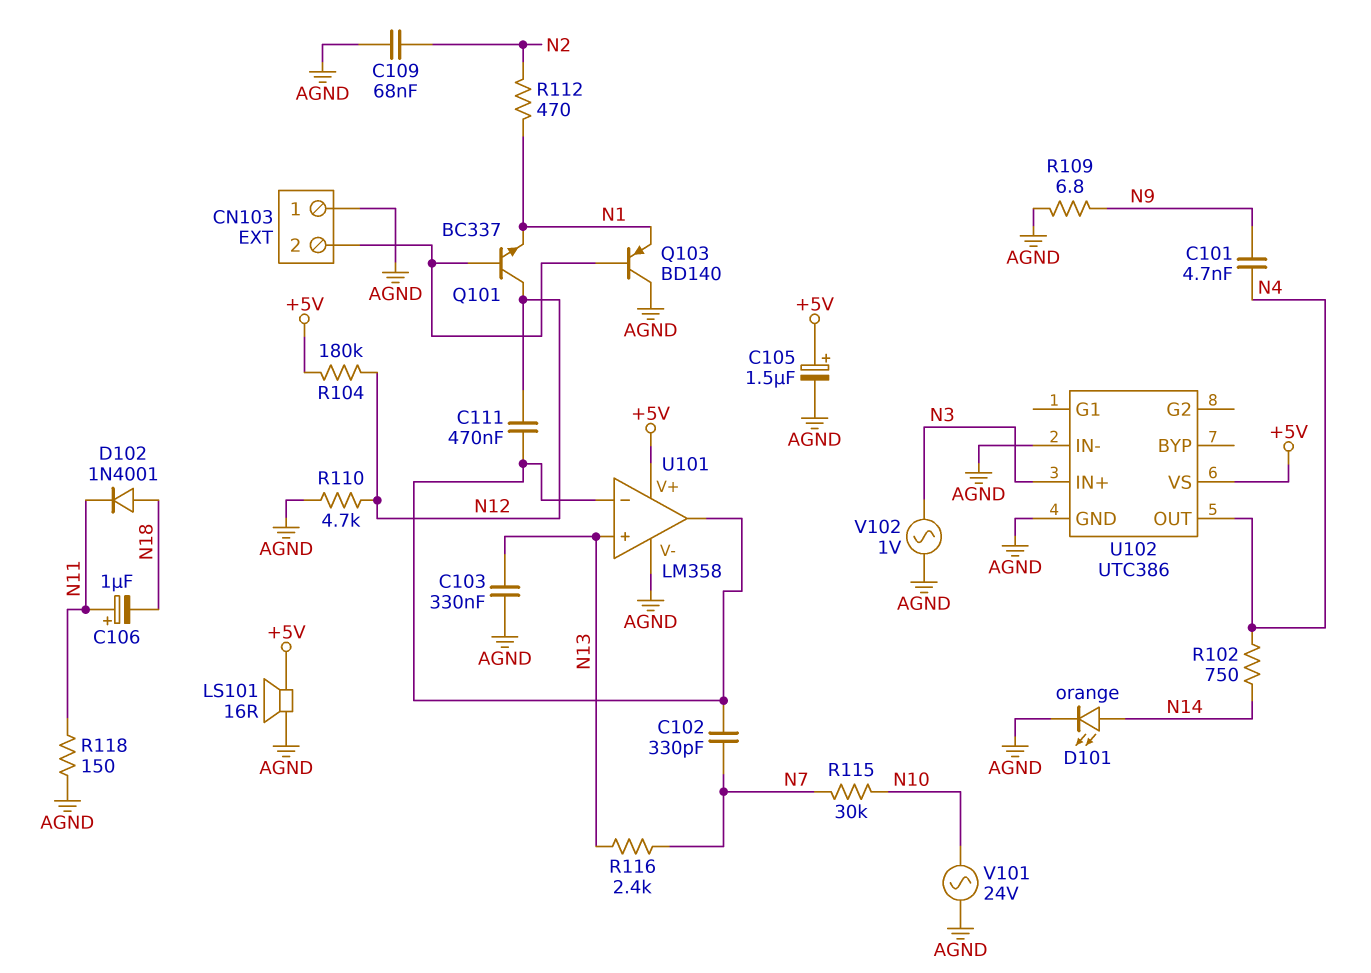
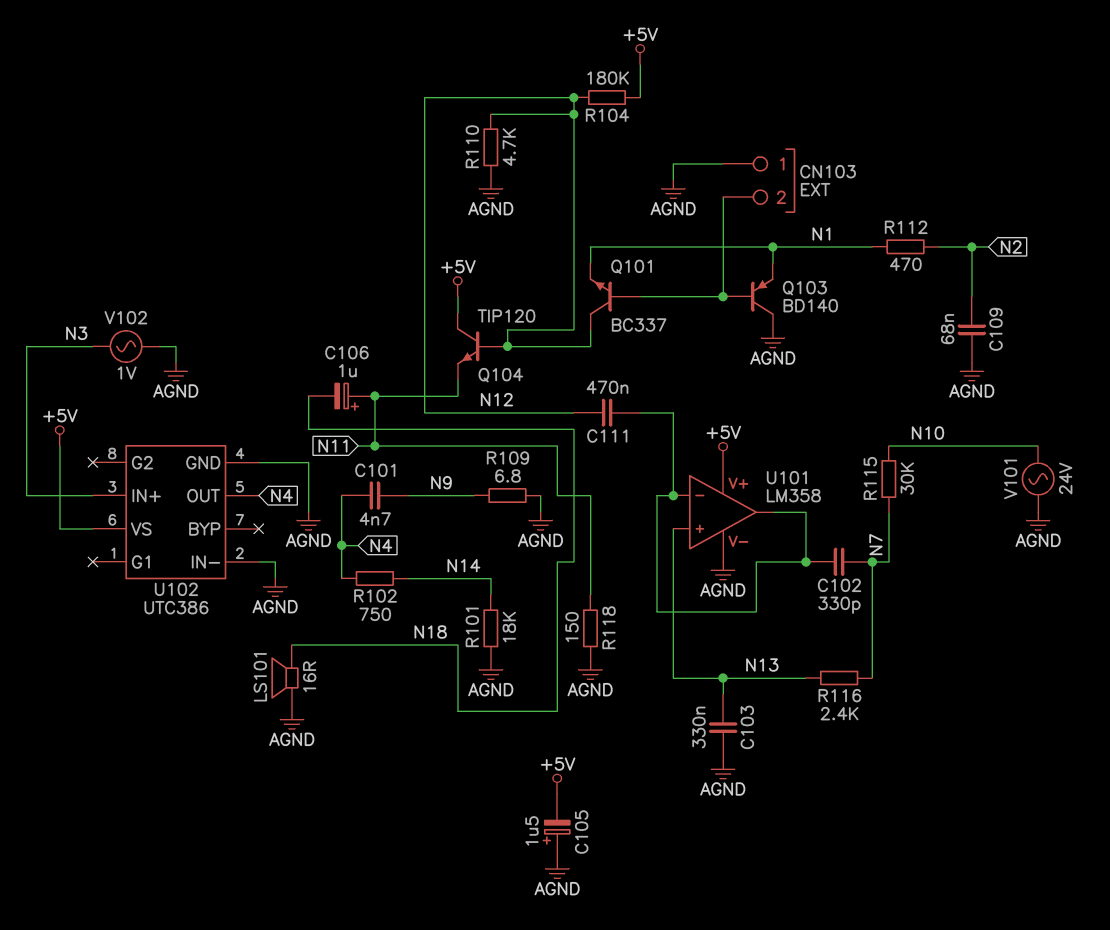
C105: 1.5uF (plus +5V, minus AGND) -> 1.5uF (plus AGND, minus +5V)
D101: LED orange (A N14, K AGND) -> none
D102: diode 1N4001 (A N18, K N11) -> none
LS101: speaker 16R (+5V, AGND) -> speaker 16R (AGND, N18)
Q104: none -> NPN TIP120 (B N12, C +5V, E N11)
R101: none -> 18k (AGND, N14)

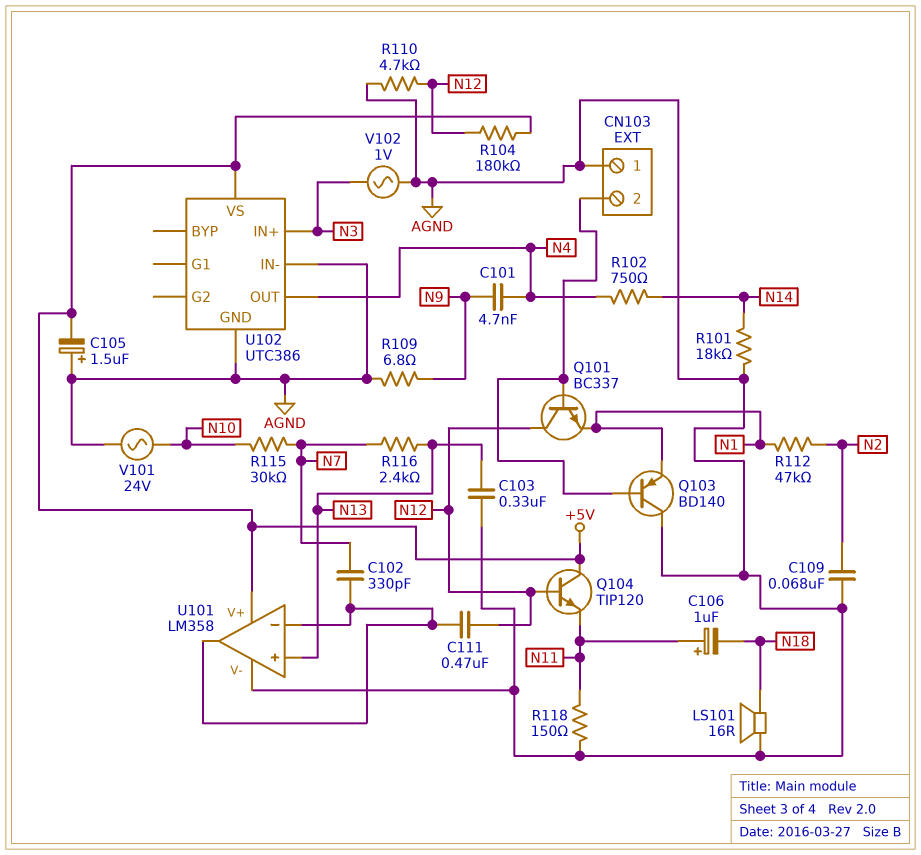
R112: 470 (N1, N2) -> 47k (N1, N2)

